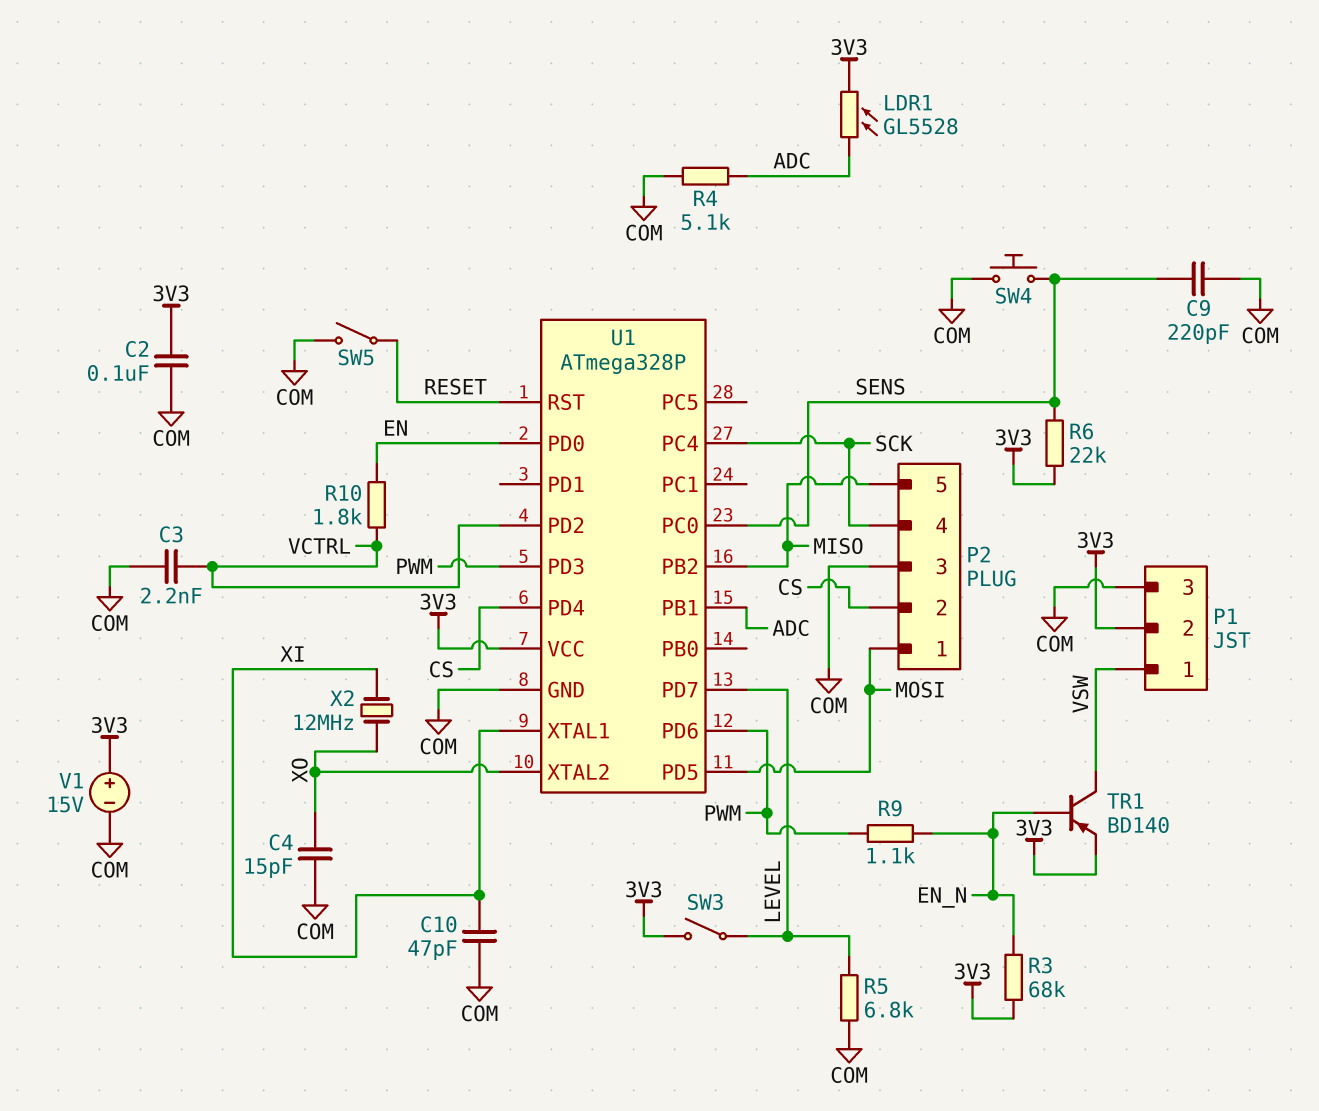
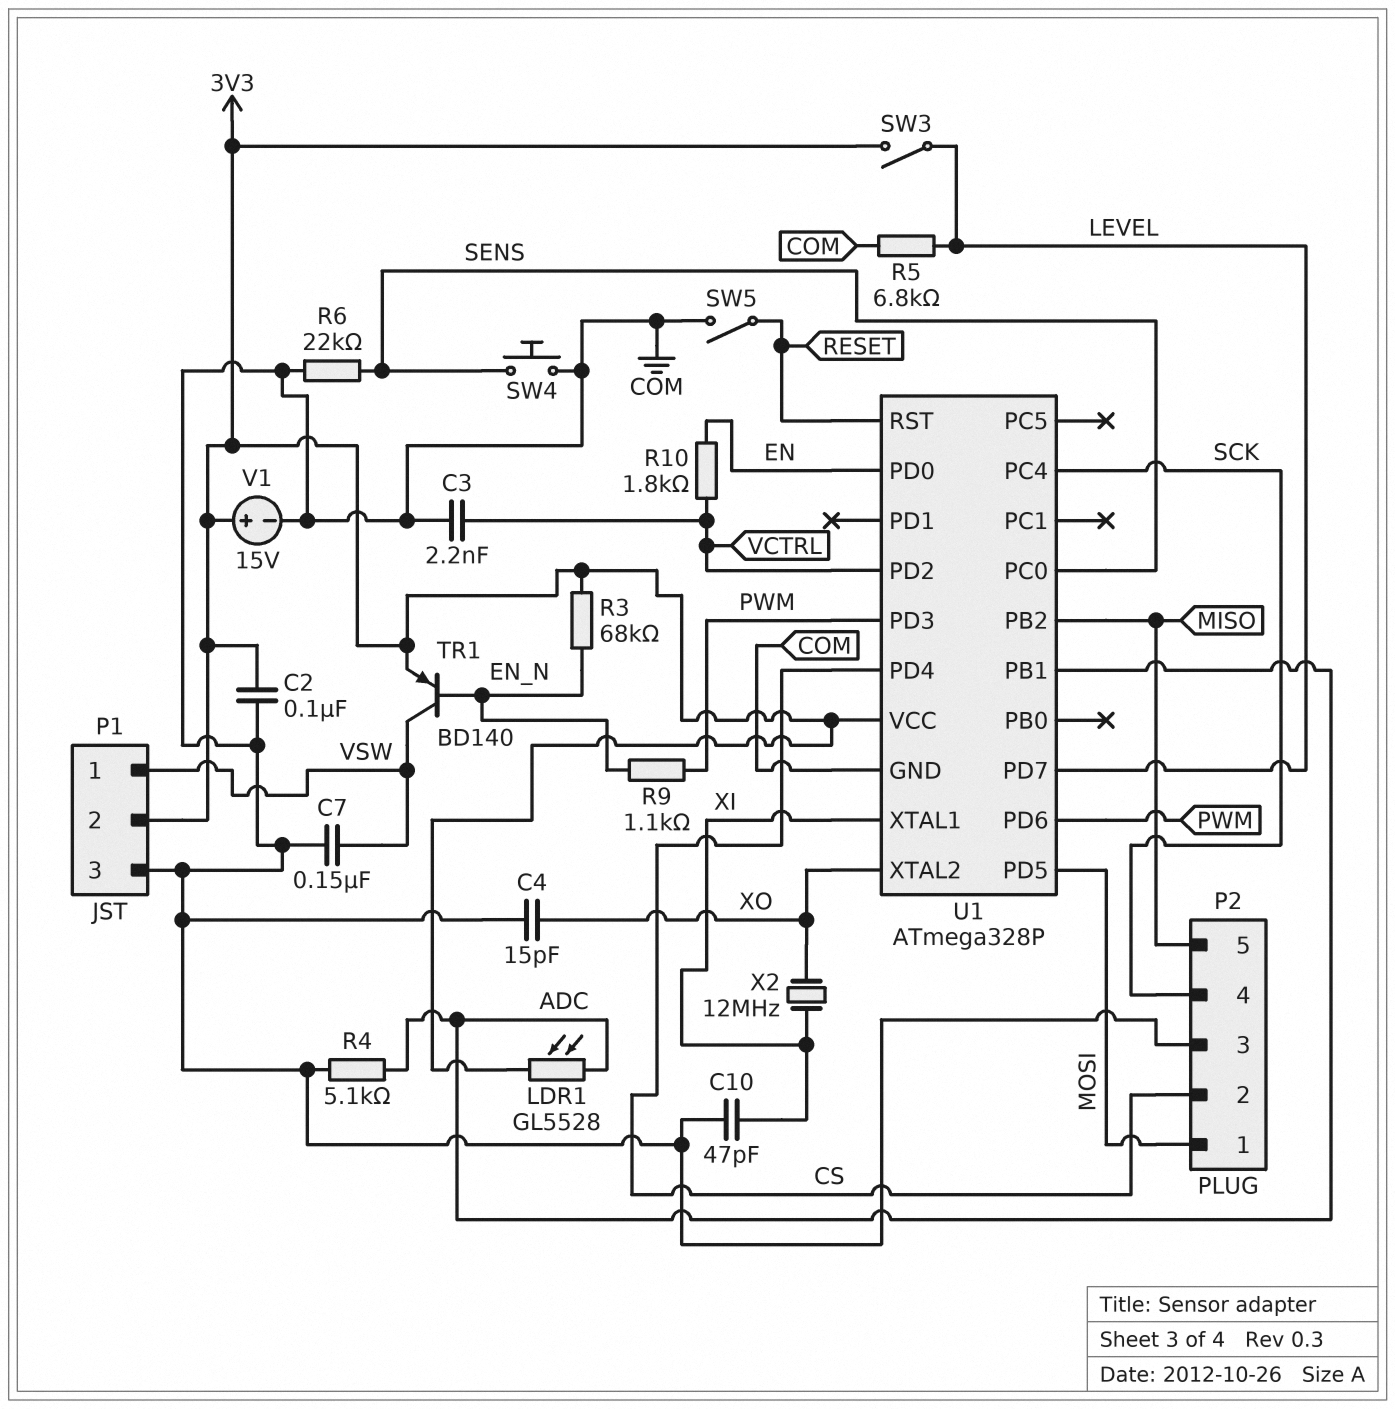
C7: none -> 150nF (COM, VSW)
C9: 220pF (COM, SENS) -> none
R6: 22k (3V3, SENS) -> 22k (COM, SENS)

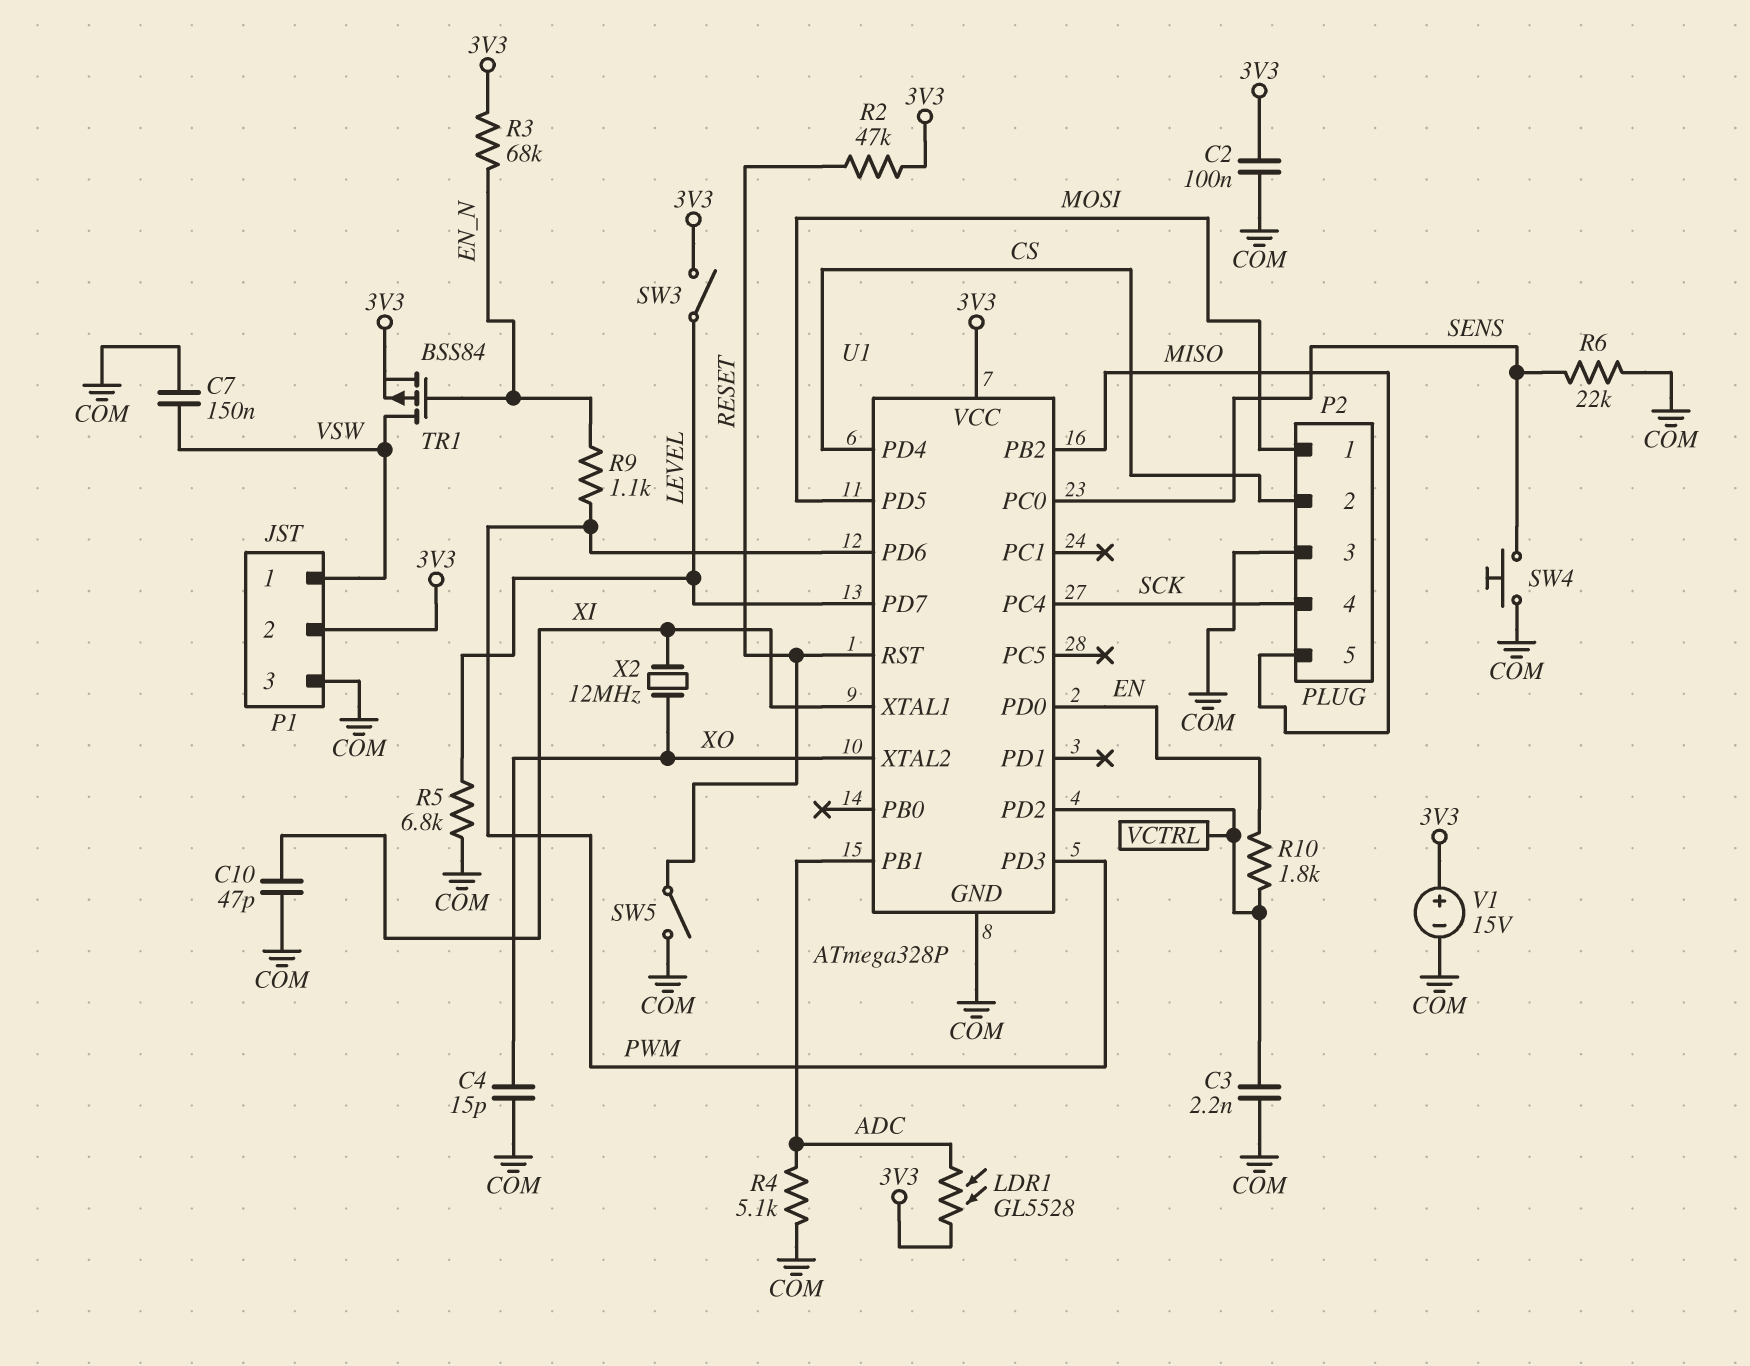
R2: none -> 47k (3V3, RESET)
TR1: PNP BD140 (B EN_N, C VSW, E 3V3) -> PMOS BSS84 (G EN_N, D VSW, S 3V3)

